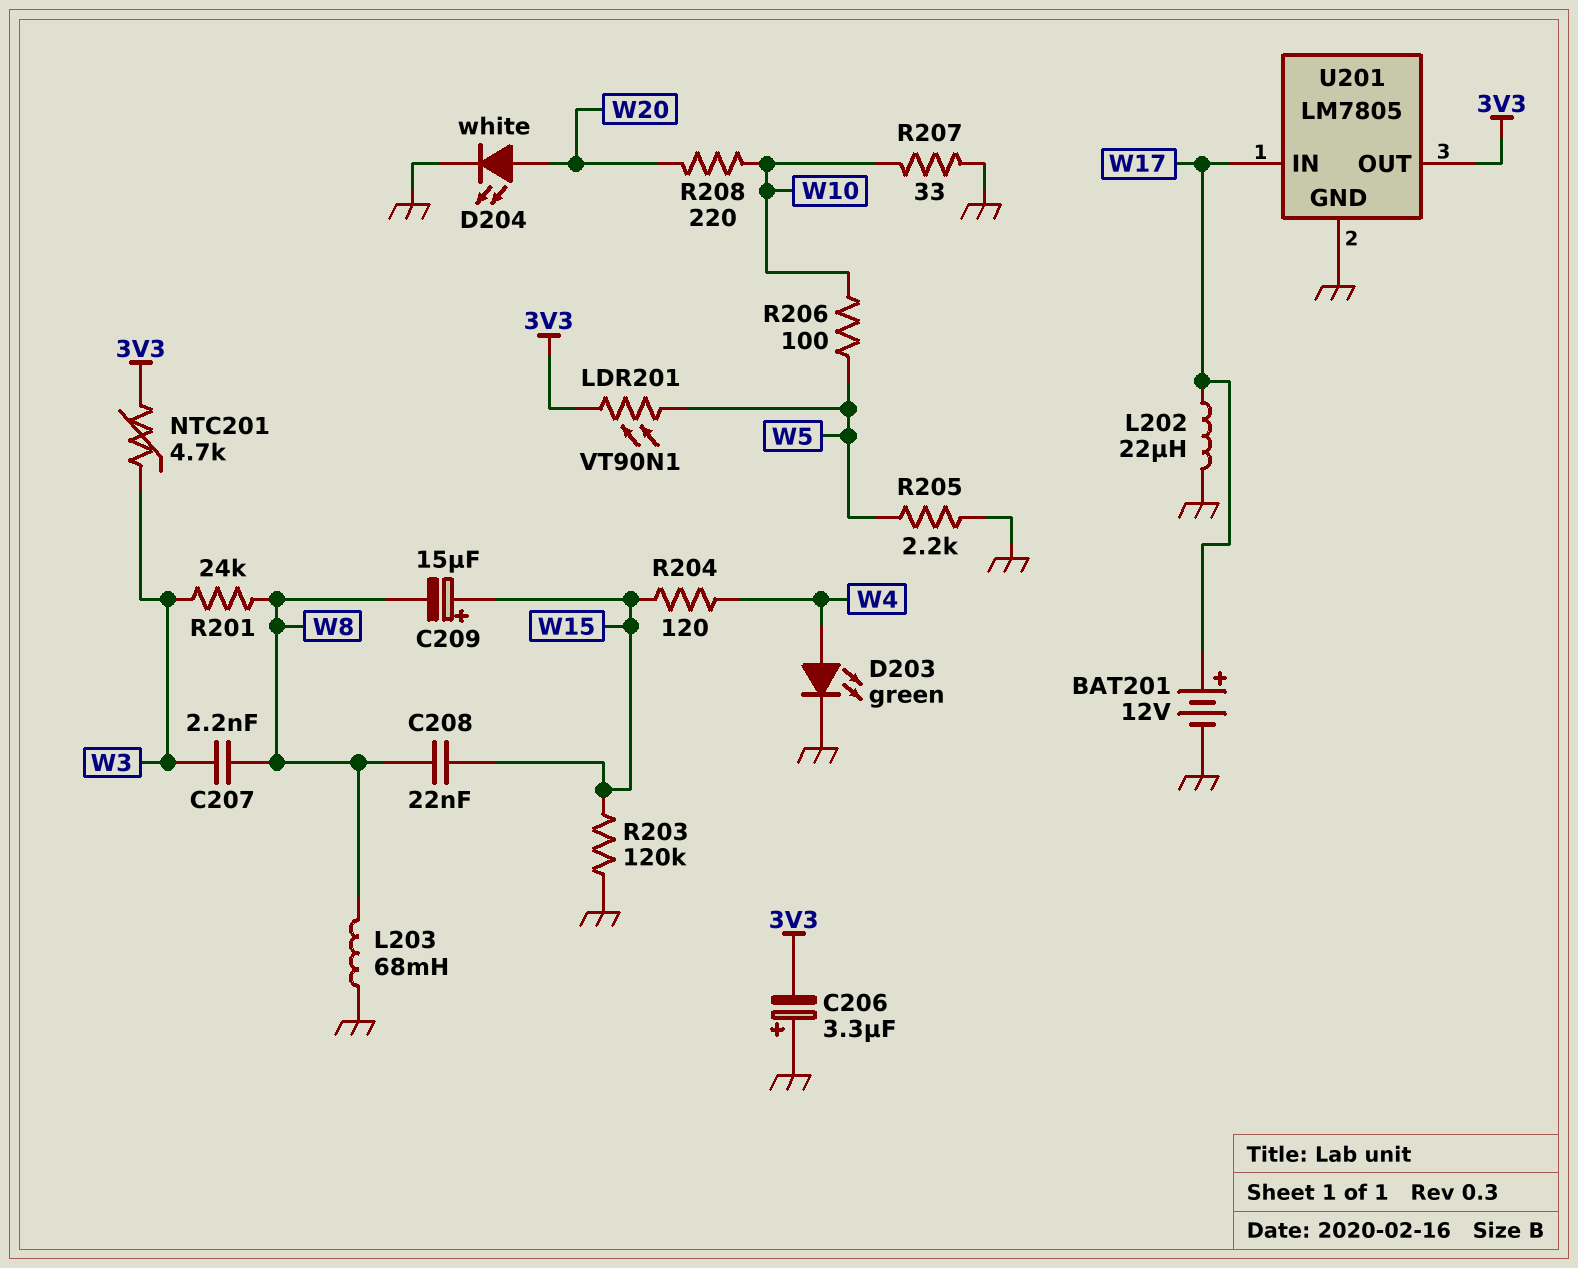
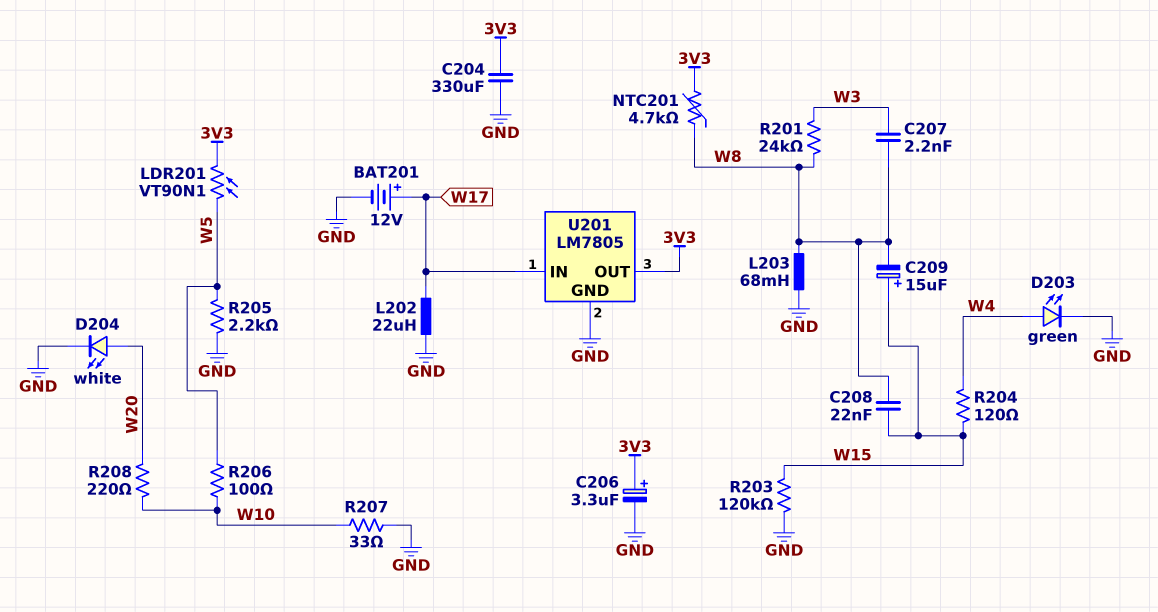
C204: none -> 330uF (3V3, GND)
C206: 3.3uF (plus GND, minus 3V3) -> 3.3uF (plus 3V3, minus GND)
NTC201: 4.7k (3V3, W3) -> 4.7k (3V3, W8)

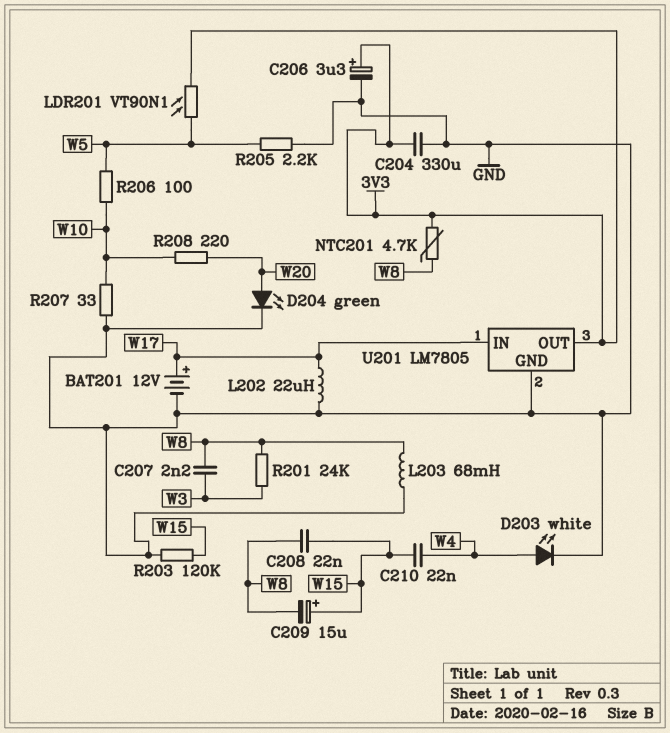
C210: none -> 22nF (W4, W15)
D203: LED green (A W4, K GND) -> LED white (A W4, K GND)
D204: LED white (A W20, K GND) -> LED green (A W20, K GND)
R204: 120 (W4, W15) -> none

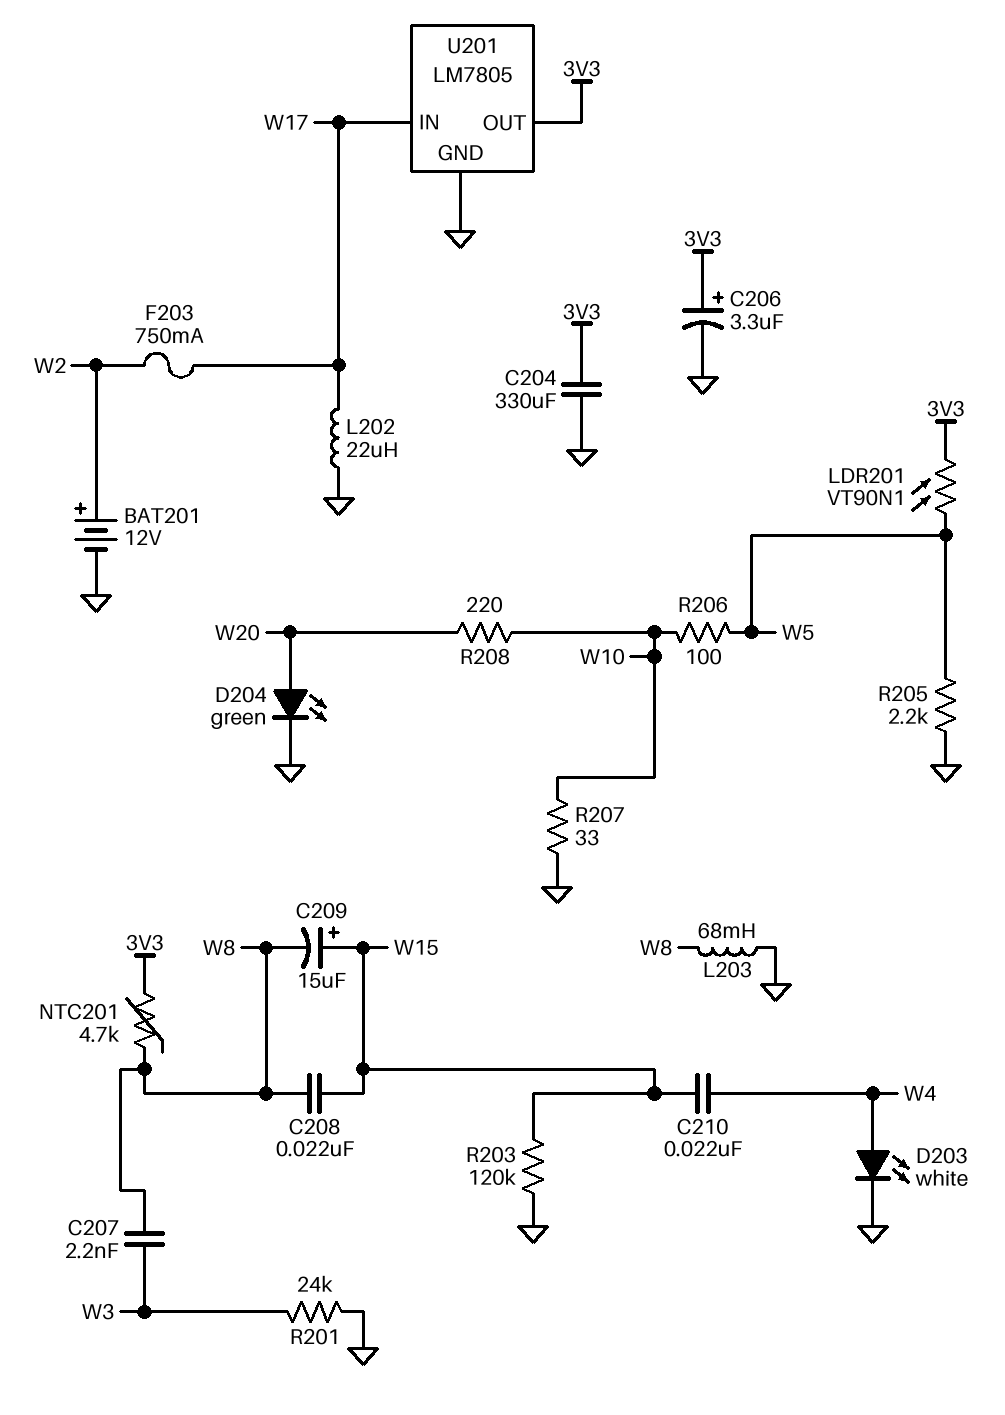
BAT201: 12V (plus W17, minus GND) -> 12V (plus W2, minus GND)
F203: none -> 750mA (W2, W17)
R201: 24k (W3, W8) -> 24k (GND, W3)

